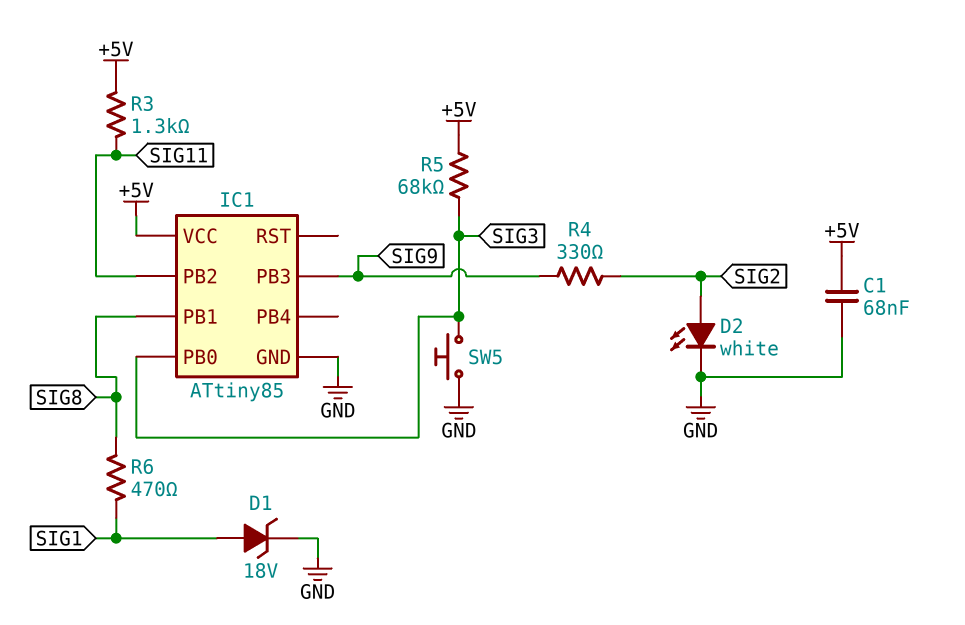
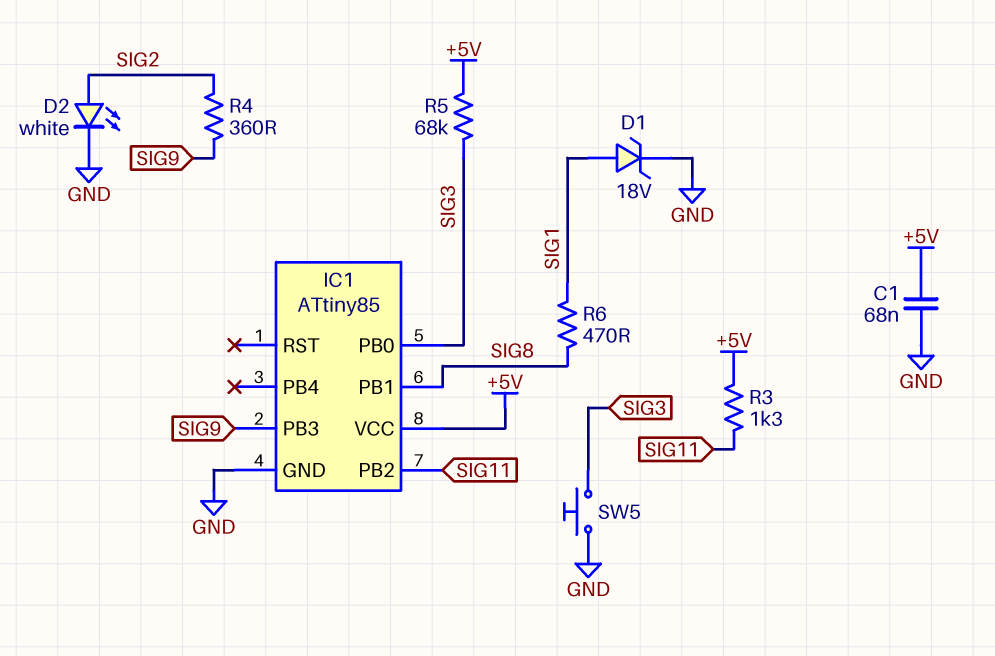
R4: 330 (SIG2, SIG9) -> 360 (SIG2, SIG9)

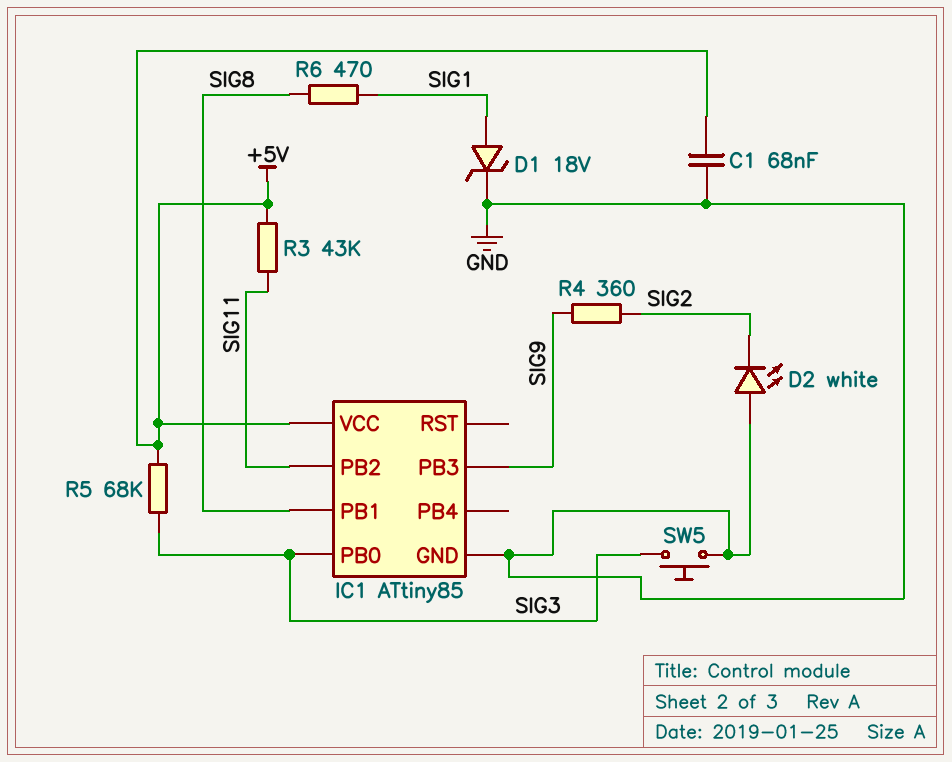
D2: LED white (A SIG2, K GND) -> LED white (A GND, K SIG2)
R3: 1.3k (+5V, SIG11) -> 43k (+5V, SIG11)

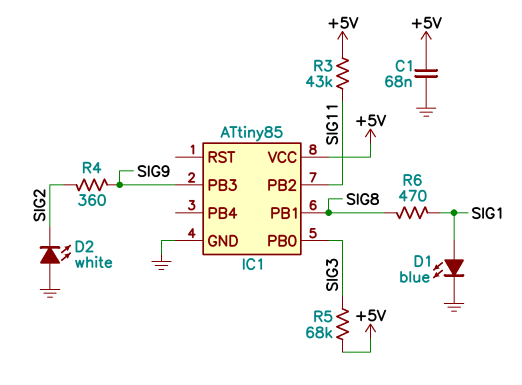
D1: zener 18V (A SIG1, K GND) -> LED blue (A SIG1, K GND)
SW5: button (GND, SIG3) -> none

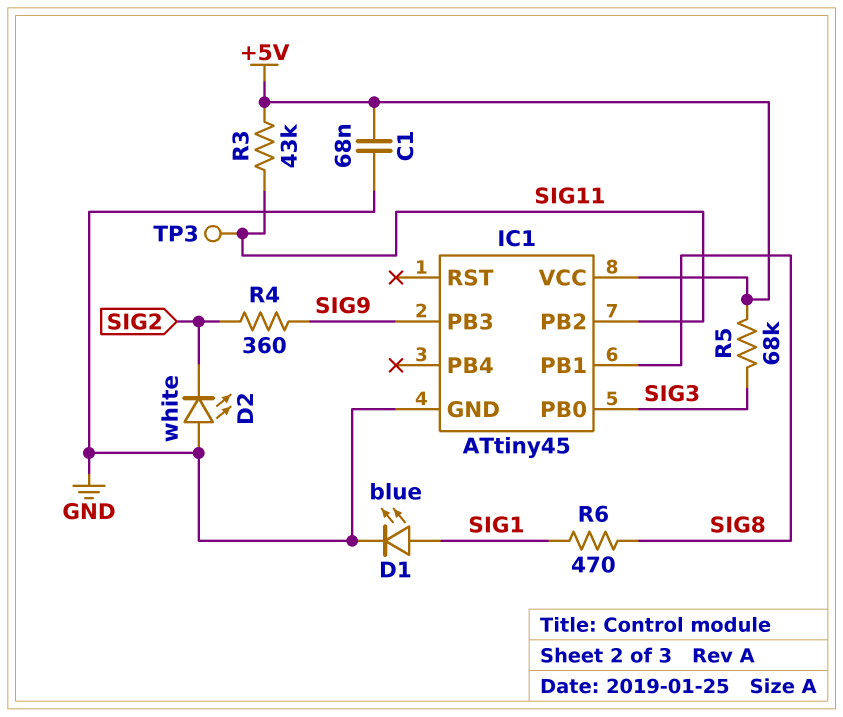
IC1: ATtiny85 -> ATtiny45
TP3: none -> test point (SIG11)

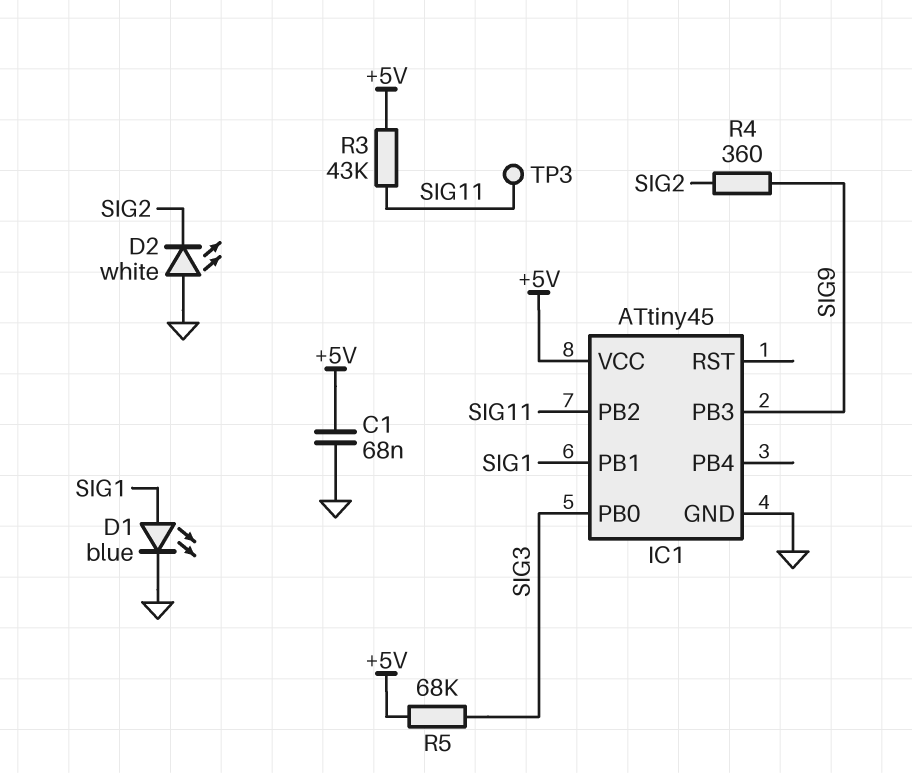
IC1 pin PB1: SIG8 -> SIG1
R6: 470 (SIG1, SIG8) -> none

